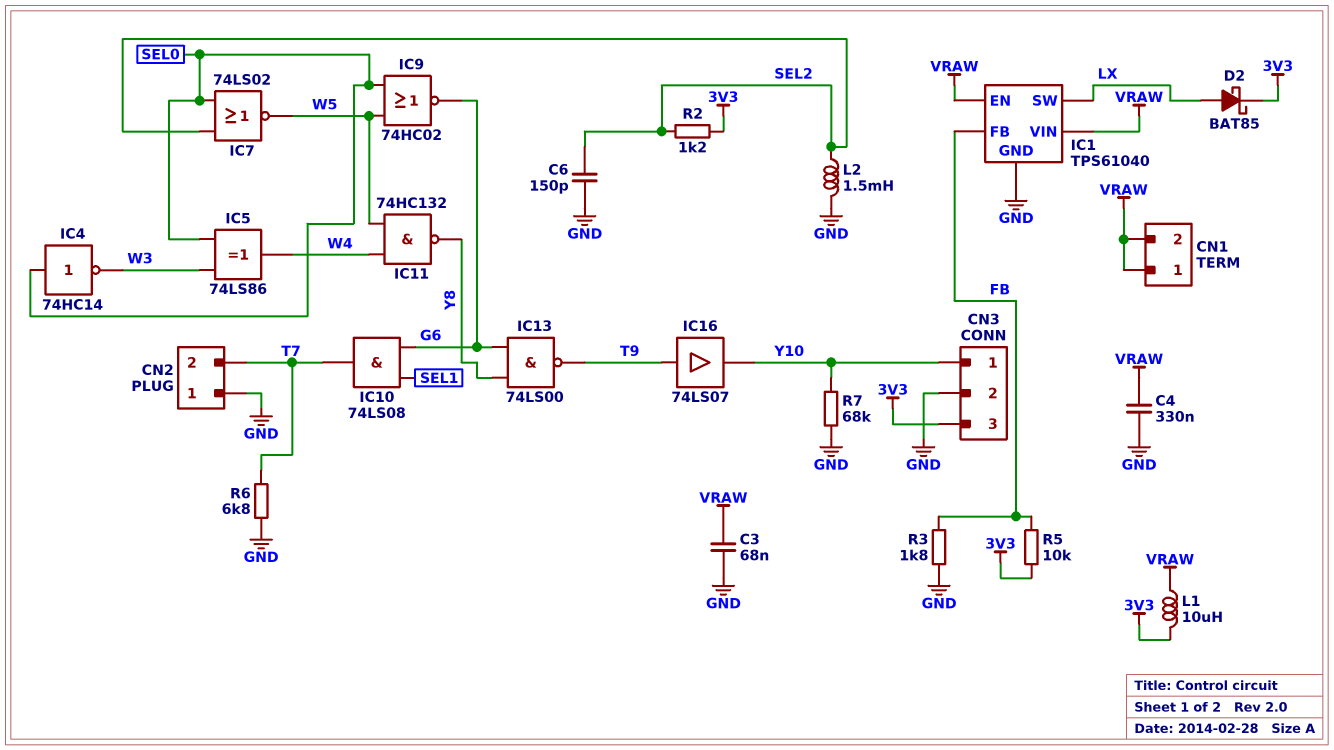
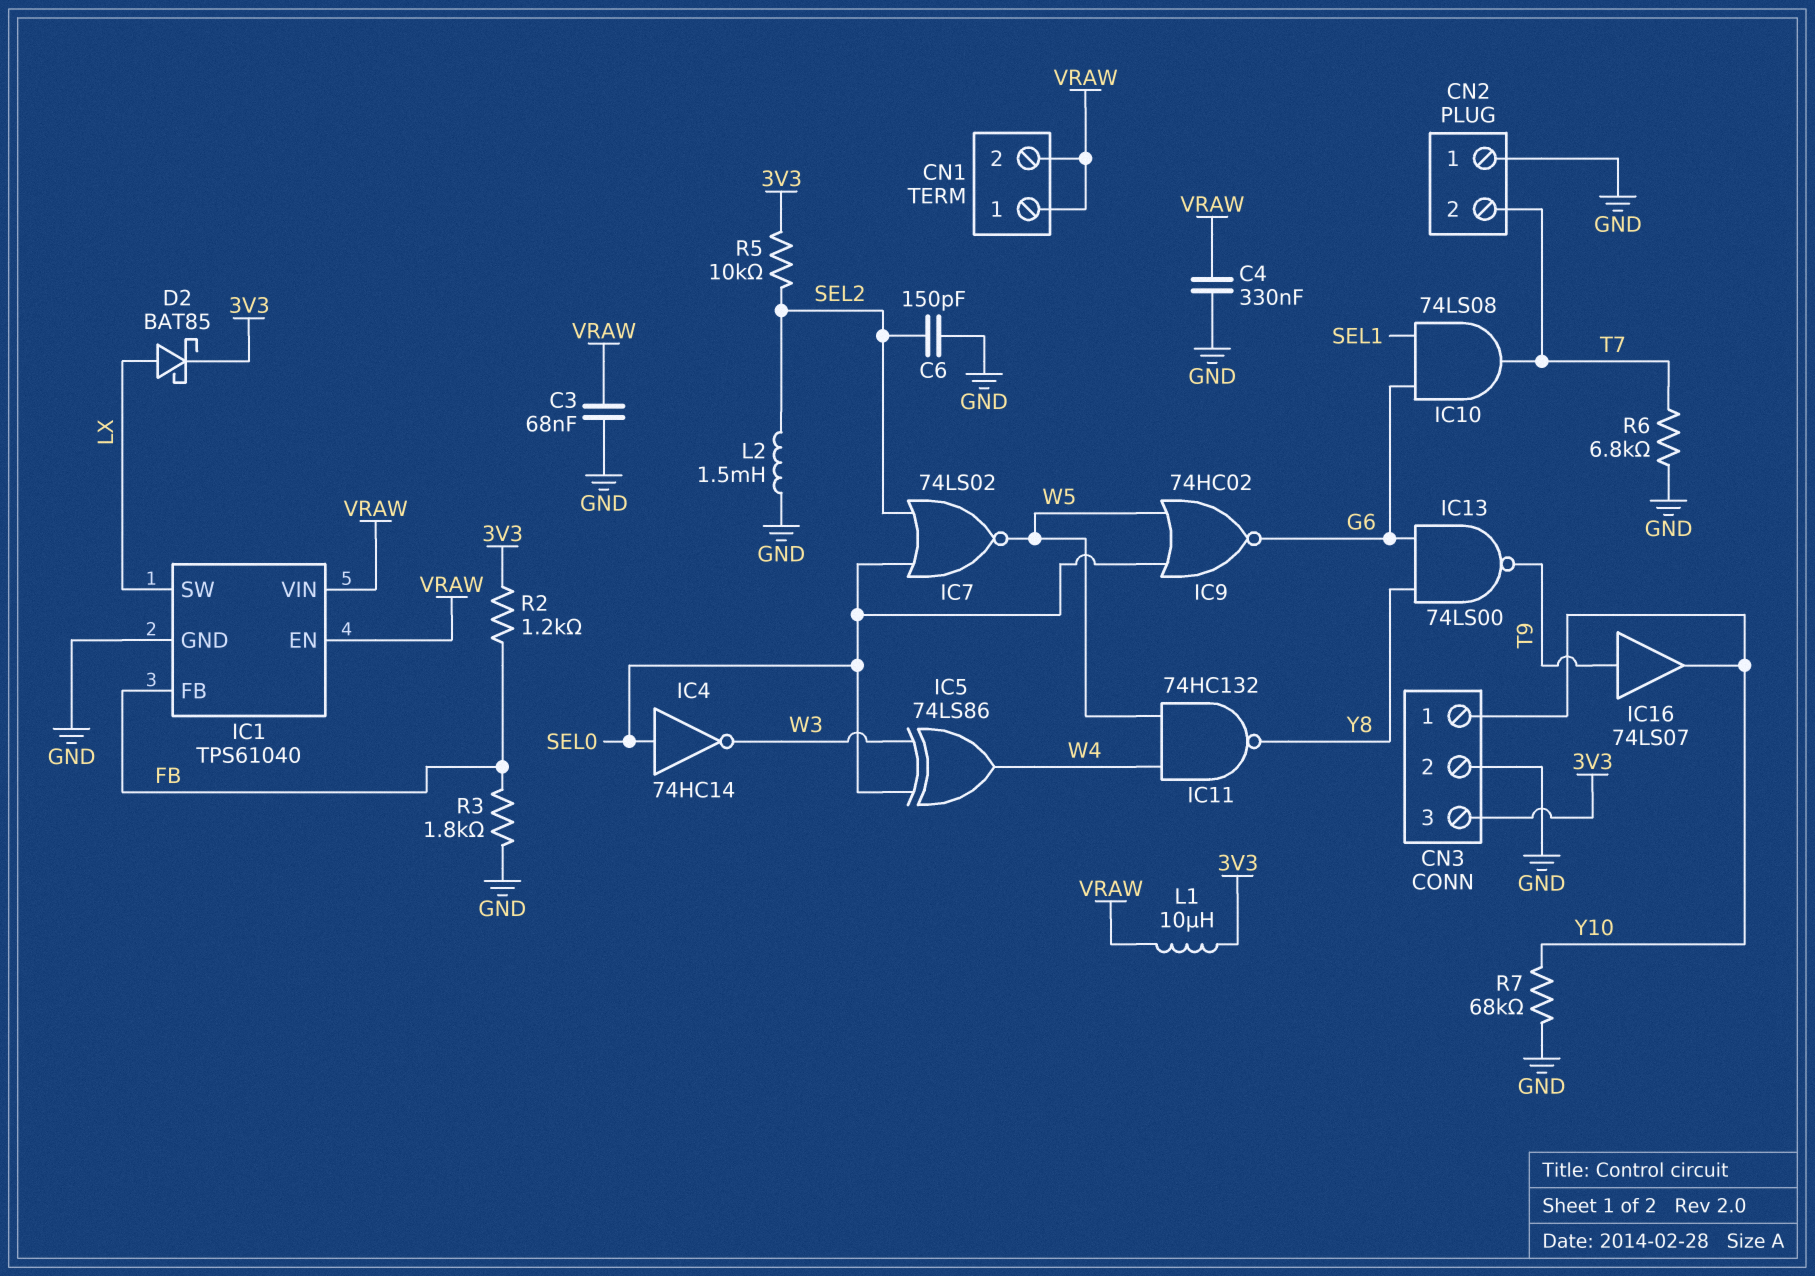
R2: 1.2k (3V3, SEL2) -> 1.2k (3V3, FB)
R5: 10k (3V3, FB) -> 10k (3V3, SEL2)

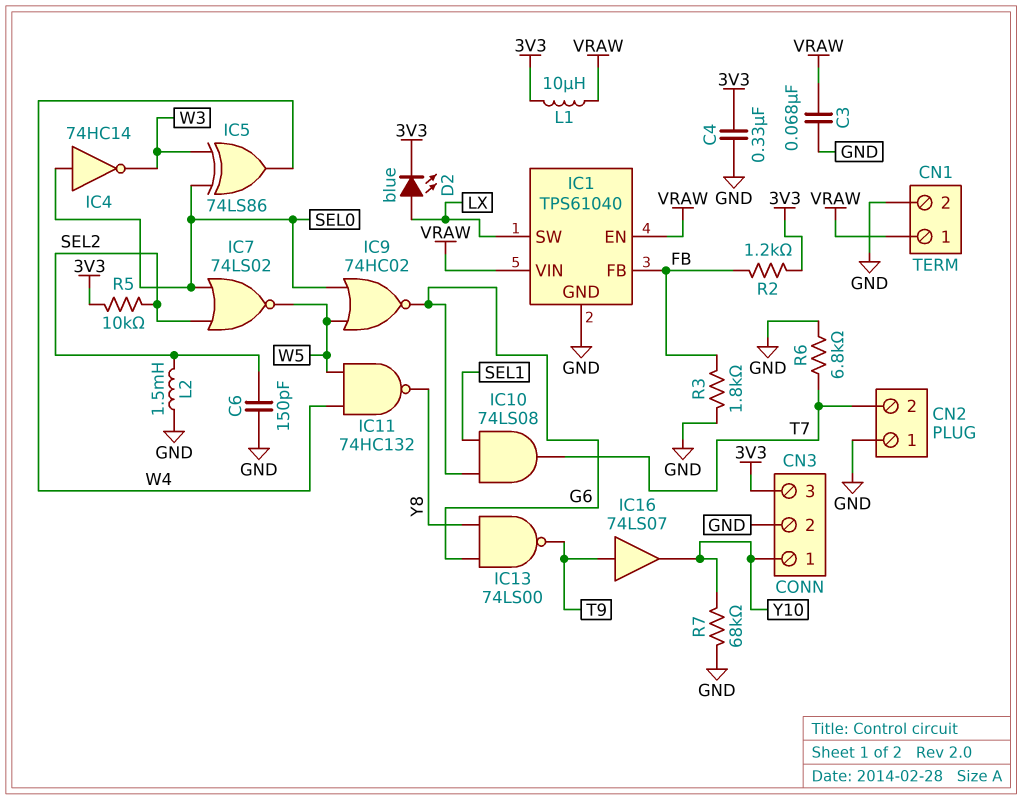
C4: 330nF (GND, VRAW) -> 330nF (3V3, GND)
CN1 pin 2: VRAW -> GND
D2: schottky BAT85 (A LX, K 3V3) -> LED blue (A LX, K 3V3)

